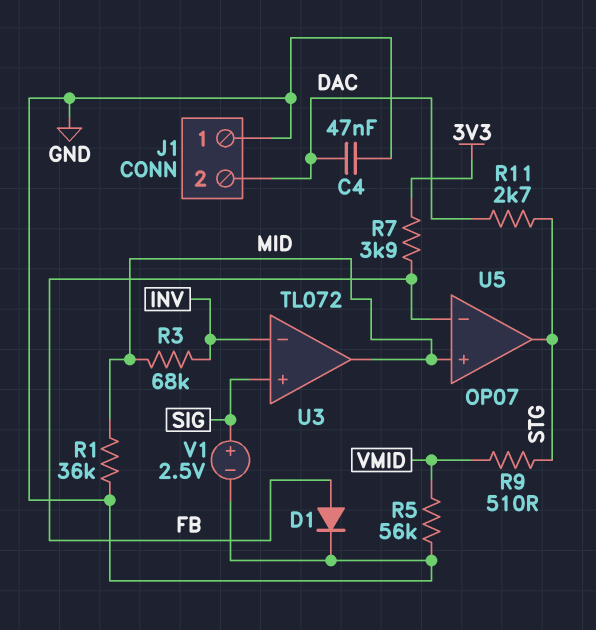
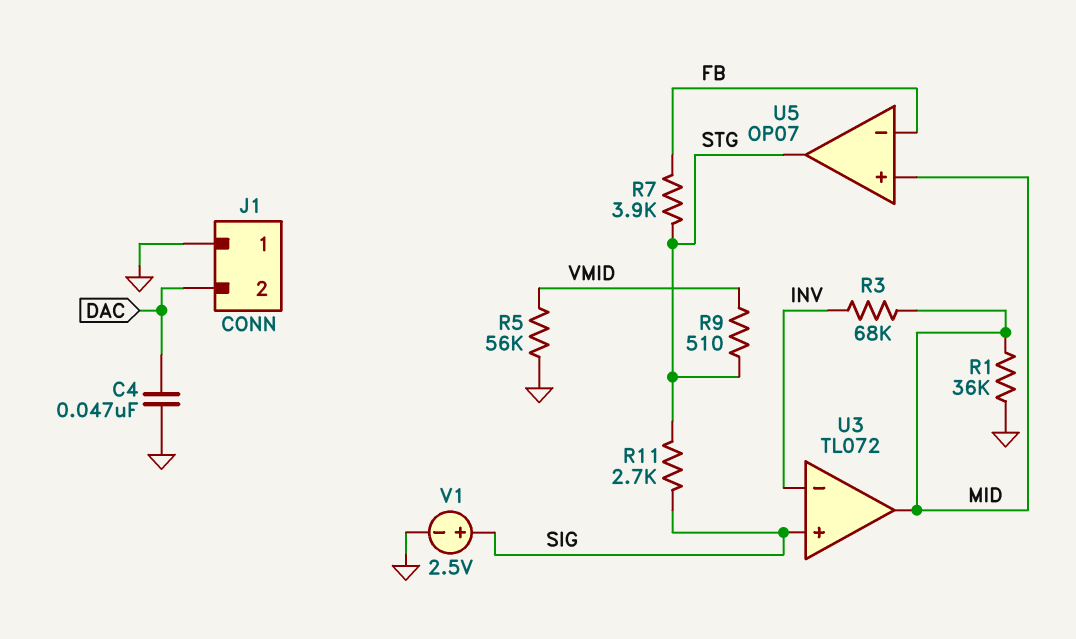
D1: diode (A FB, K GND) -> none
R7: 3.9k (3V3, FB) -> 3.9k (FB, STG)
R11: 2.7k (DAC, STG) -> 2.7k (SIG, STG)

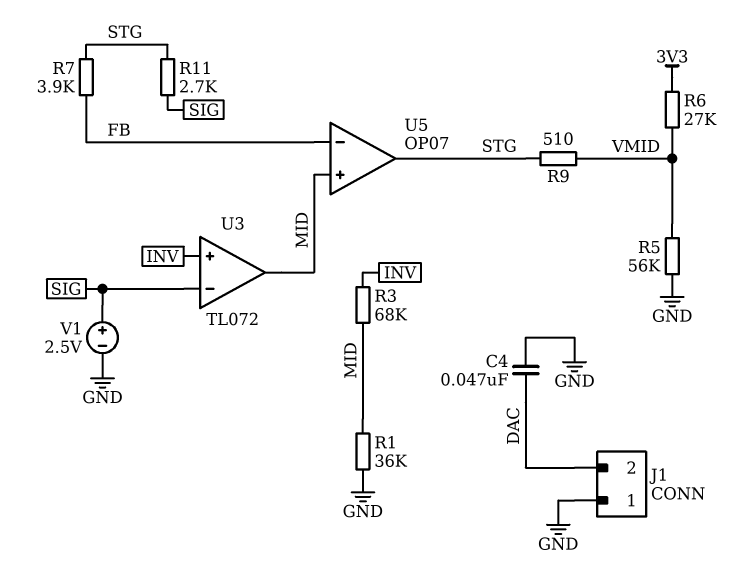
R6: none -> 27k (3V3, VMID)
U3 pin in+: SIG -> INV
U3 pin in-: INV -> SIG

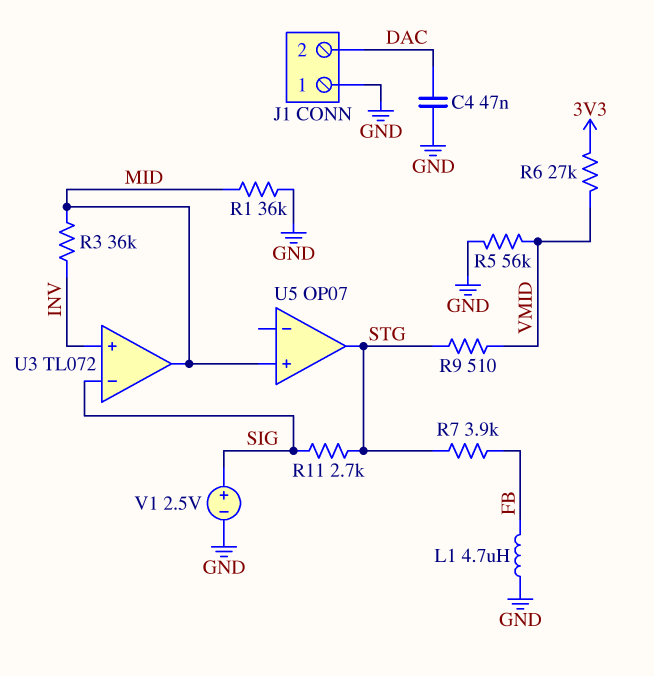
L1: none -> 4.7uH (FB, GND)
R3: 68k (INV, MID) -> 36k (INV, MID)
U5 pin in-: FB -> none

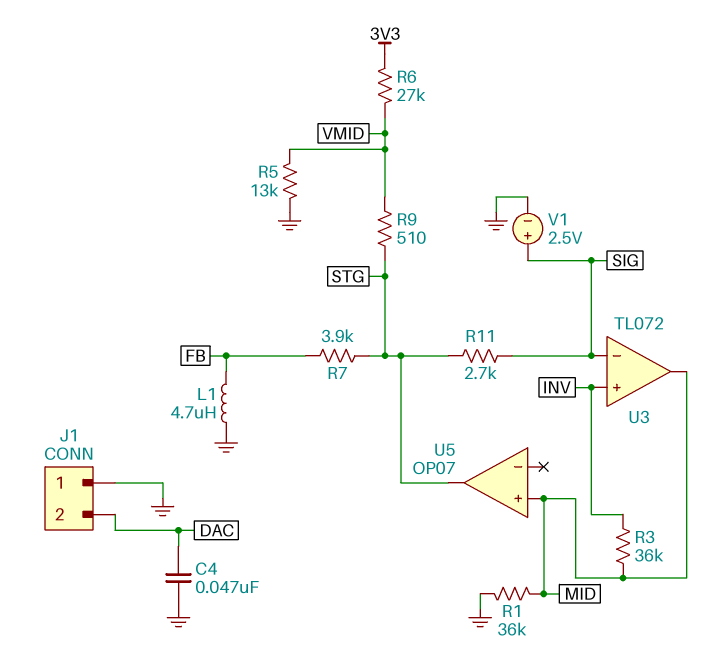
R5: 56k (GND, VMID) -> 13k (GND, VMID)

